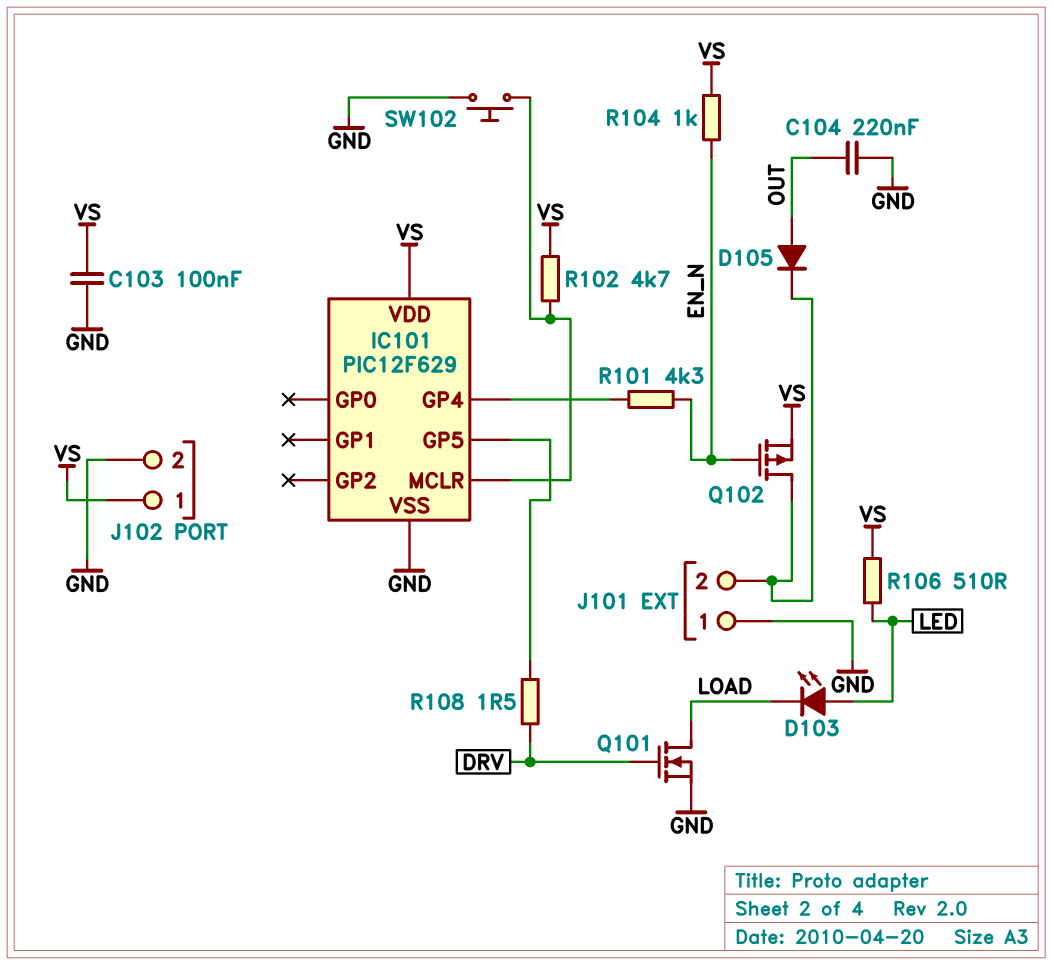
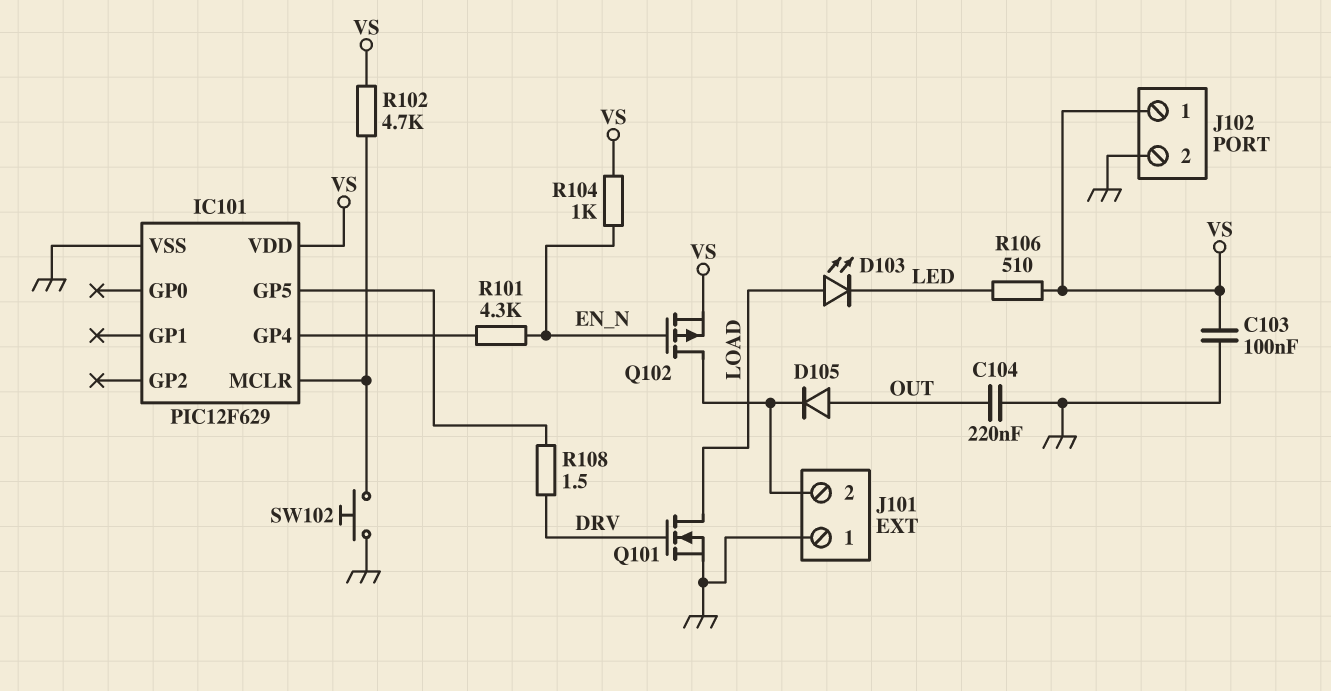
D103: LED (A LED, K LOAD) -> LED (A LOAD, K LED)

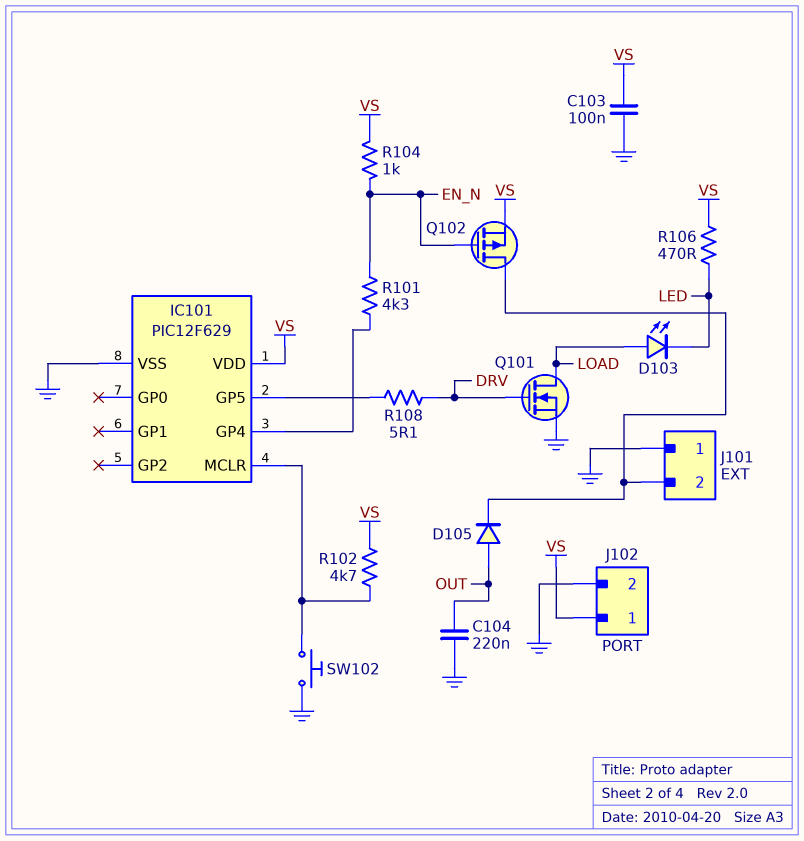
R106: 510 (LED, VS) -> 470 (LED, VS)
R108: 1.5 (DRV, IC101/GP5) -> 5.1 (DRV, IC101/GP5)

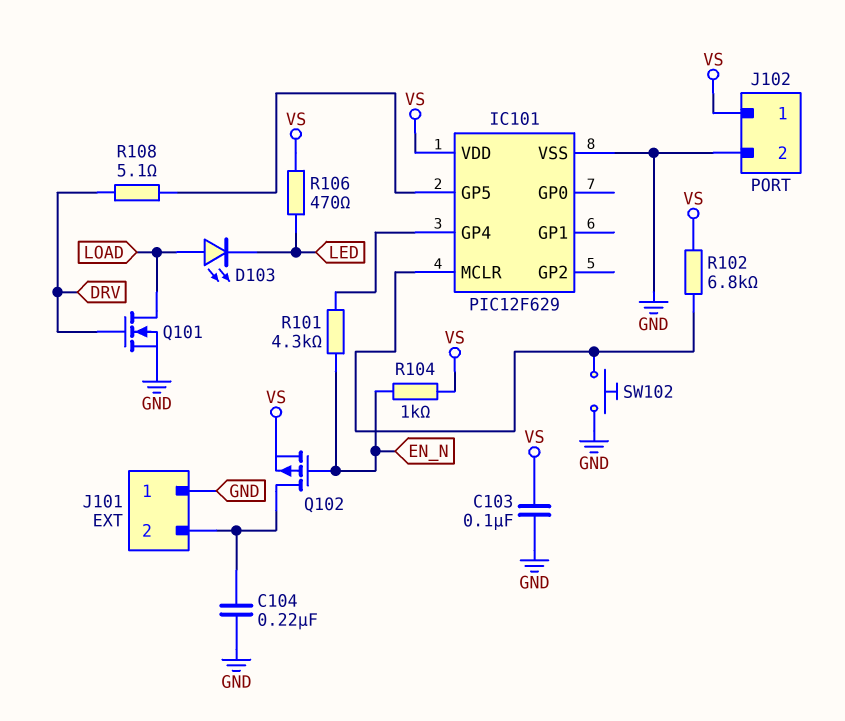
C104: 220nF (GND, OUT) -> 220nF (GND, J101/2)
D105: diode (A OUT, K J101/2) -> none
R102: 4.7k (IC101/MCLR, VS) -> 6.8k (IC101/MCLR, VS)

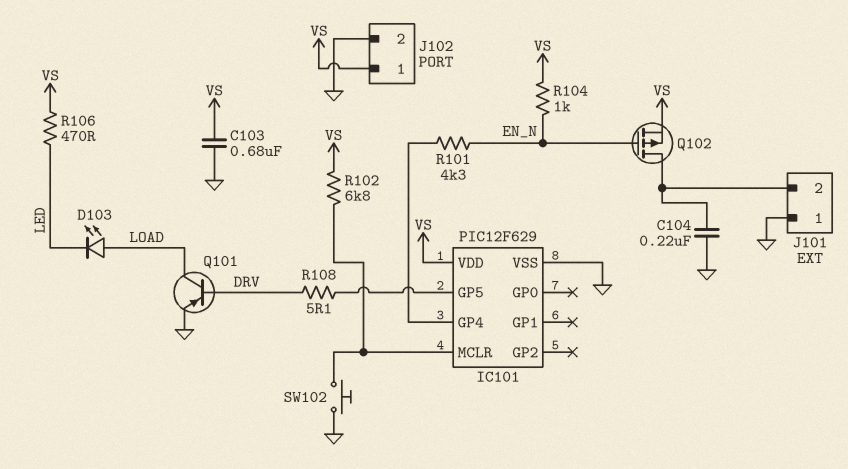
C103: 100nF (GND, VS) -> 680nF (GND, VS)
Q101: NMOS (G DRV, D LOAD, S GND) -> PNP (B DRV, C LOAD, E GND)

